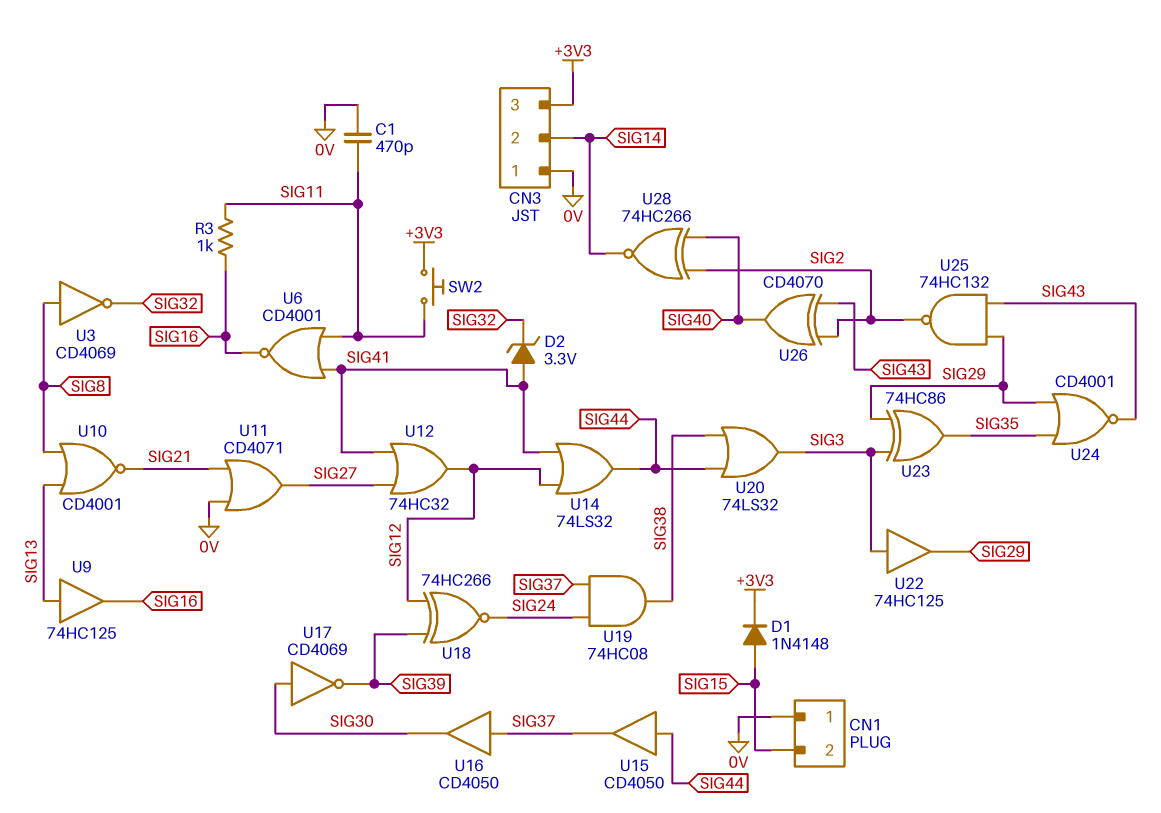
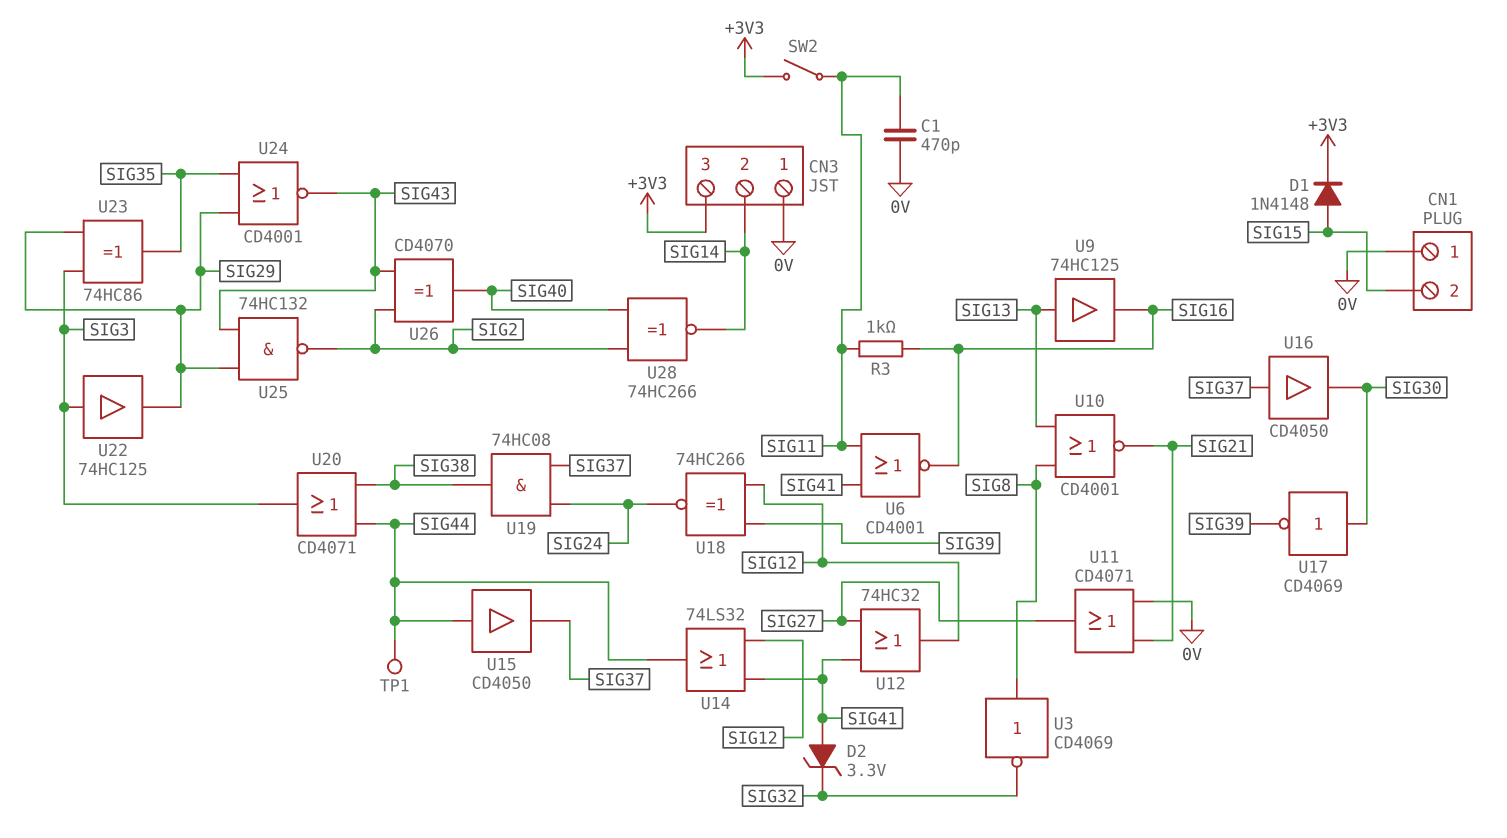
SW2: button (+3V3, SIG11) -> switch (+3V3, SIG11)
TP1: none -> test point (SIG44)
U20: OR 74LS32 (in SIG38, in SIG44, out SIG3) -> OR CD4071 (in SIG38, in SIG44, out SIG3)

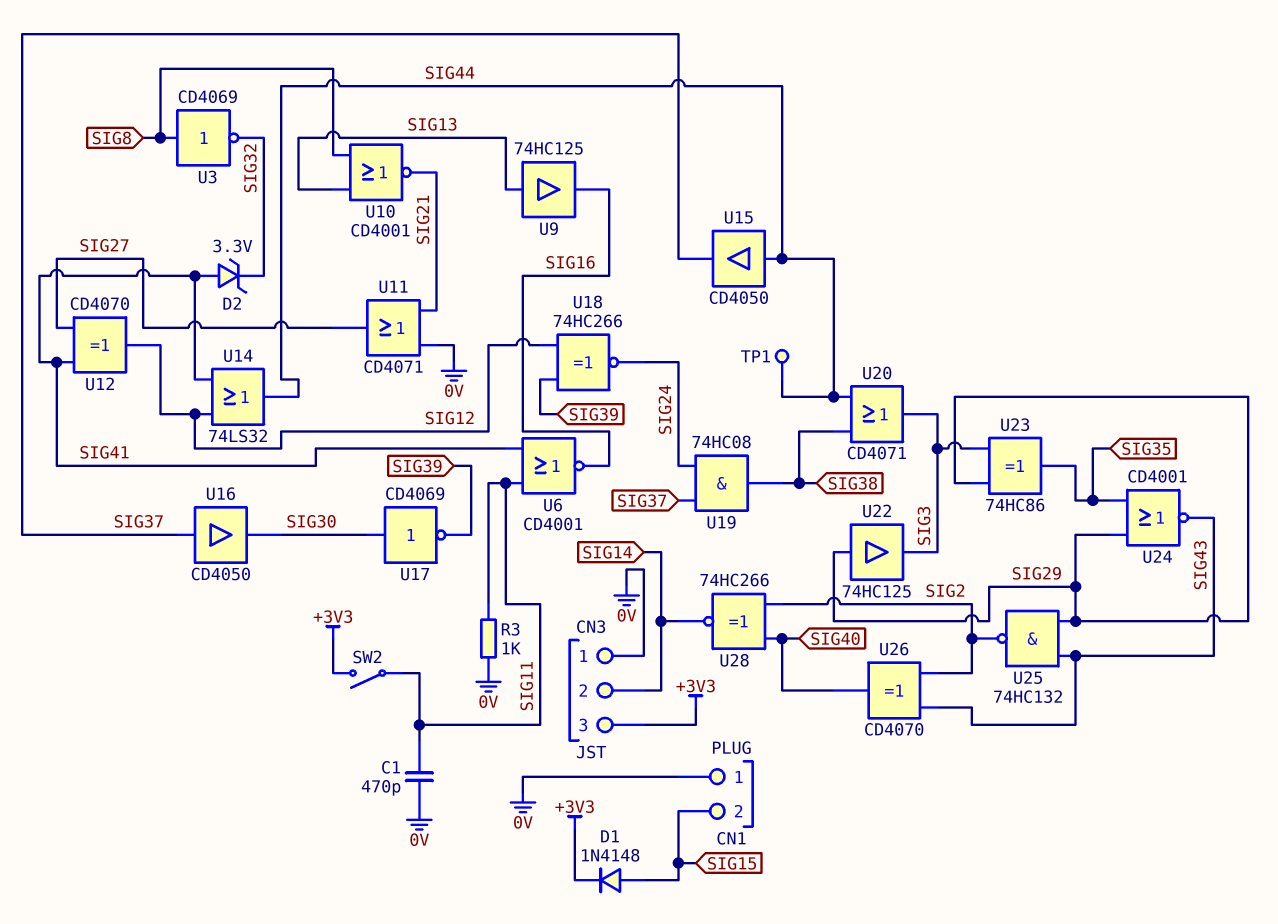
R3: 1k (SIG11, SIG16) -> 1k (0V, SIG11)
U12: OR 74HC32 (in SIG27, in SIG41, out SIG12) -> XOR CD4070 (in SIG27, in SIG41, out SIG12)
U22: buffer 74HC125 (in SIG3, out SIG29) -> buffer 74HC125 (in SIG29, out SIG3)

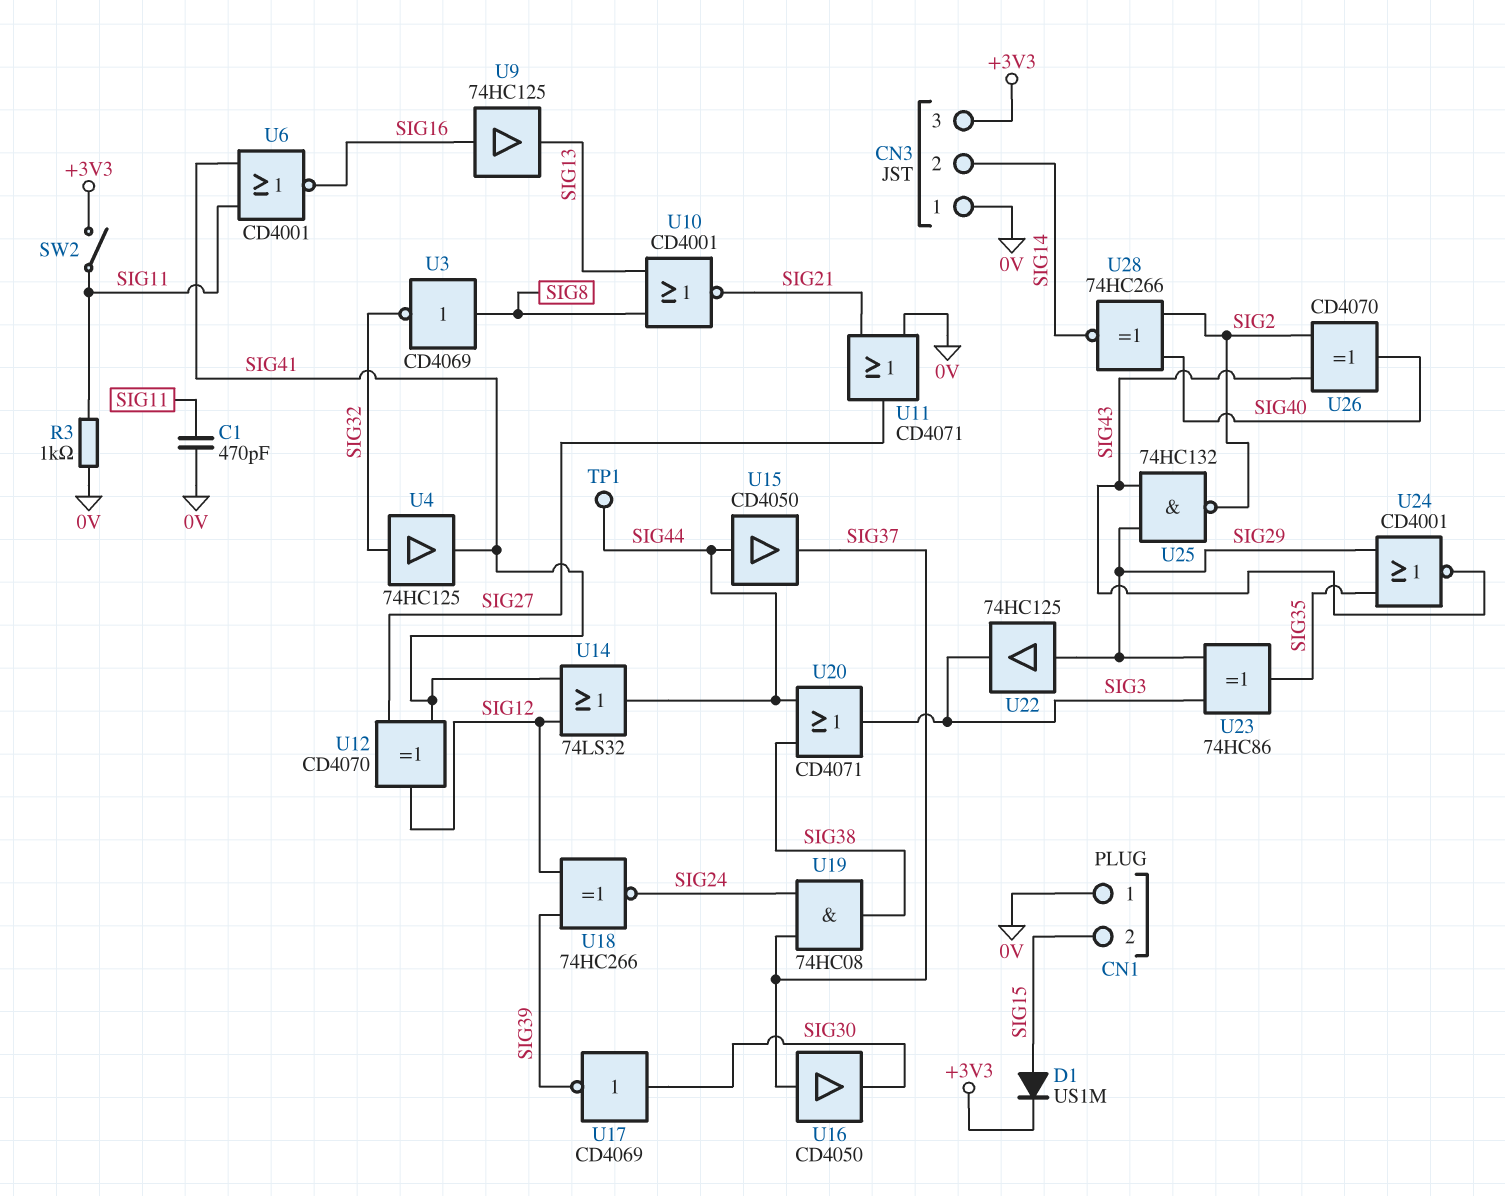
D1: diode 1N4148 (A SIG15, K +3V3) -> diode US1M (A SIG15, K +3V3)
D2: zener 3.3V (A SIG41, K SIG32) -> none
U4: none -> buffer 74HC125 (in SIG32, out SIG41)
U9: buffer 74HC125 (in SIG13, out SIG16) -> buffer 74HC125 (in SIG16, out SIG13)

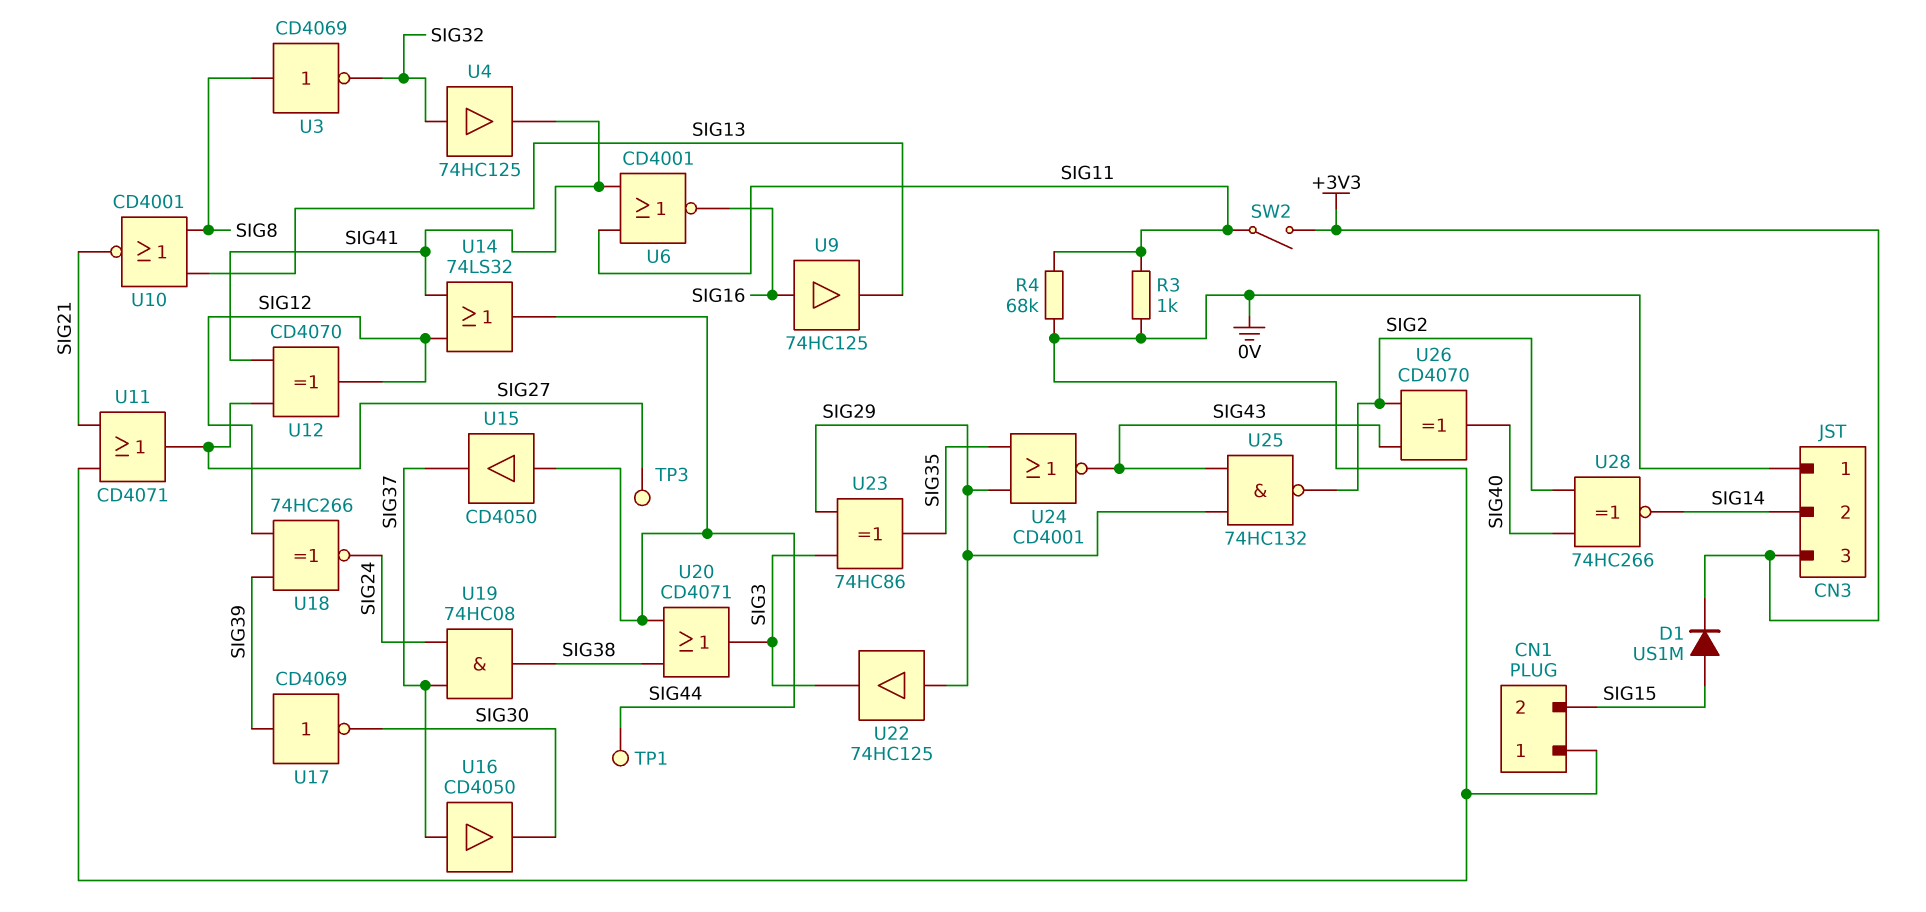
C1: 470pF (0V, SIG11) -> none
R4: none -> 68k (0V, SIG11)
TP3: none -> test point (SIG27)
U17: NOT CD4069 (in SIG30, out SIG39) -> NOT CD4069 (in SIG39, out SIG30)

